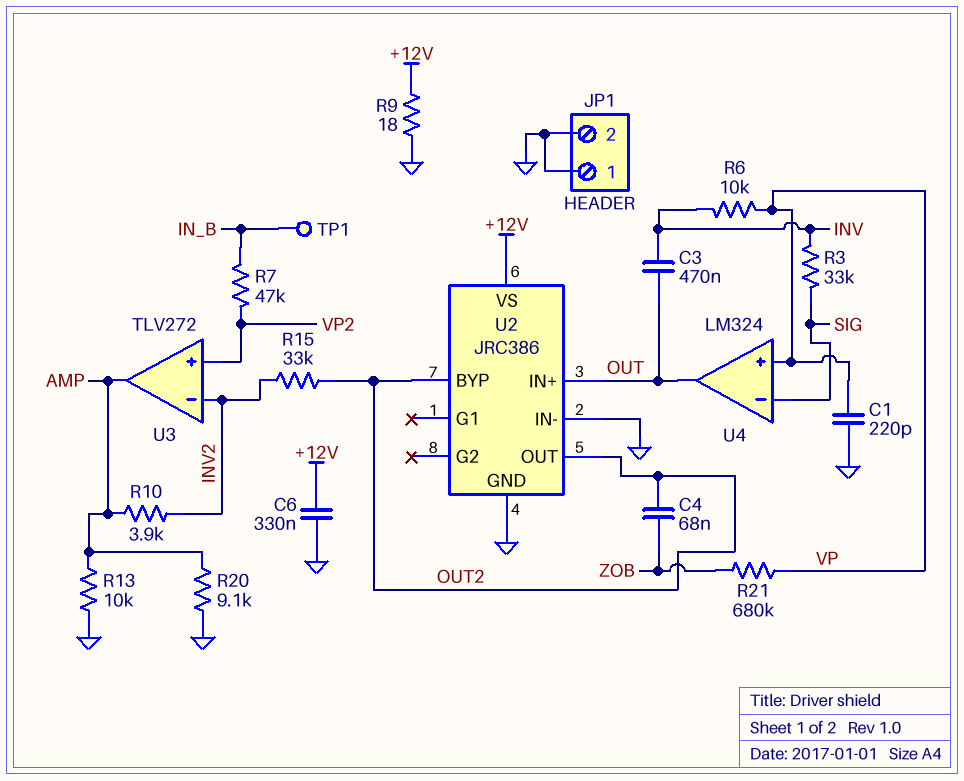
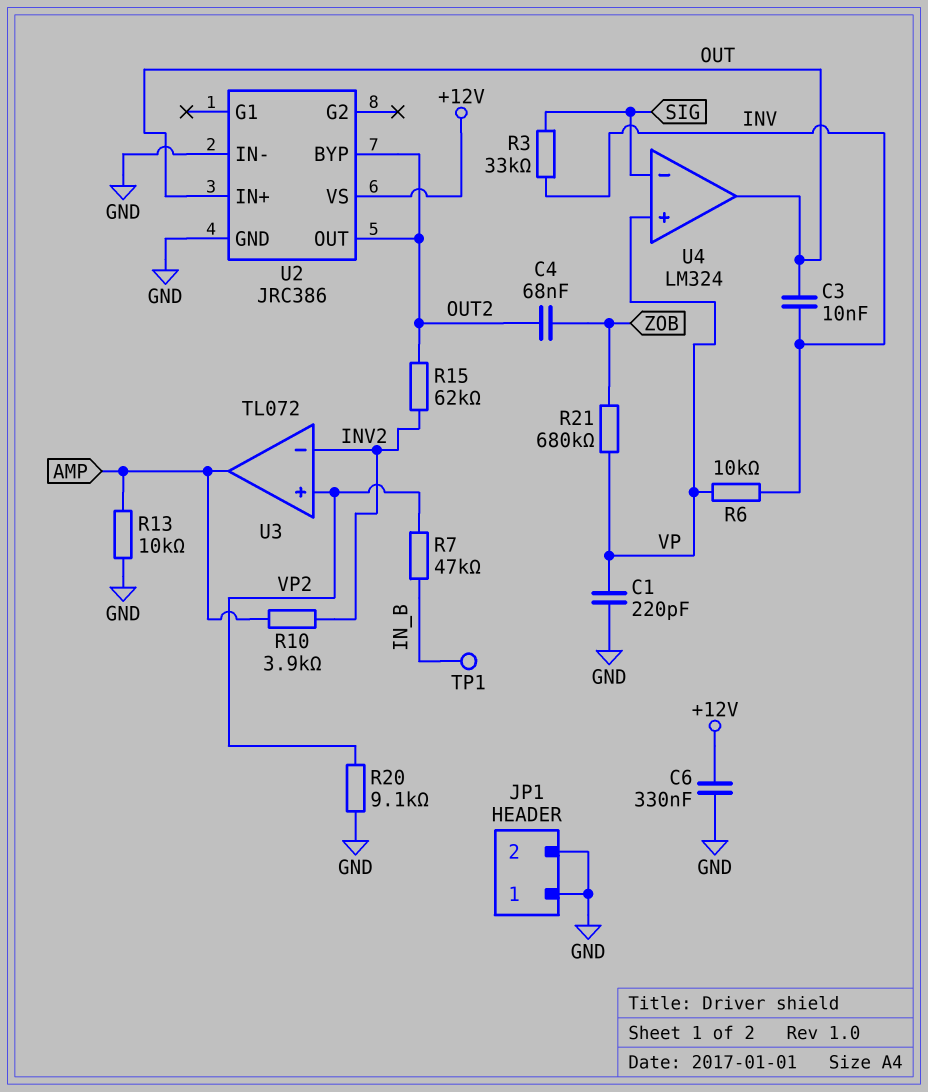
C3: 470nF (INV, OUT) -> 10nF (INV, OUT)
R9: 18 (+12V, GND) -> none
R15: 33k (INV2, OUT2) -> 62k (INV2, OUT2)
R20: 9.1k (AMP, GND) -> 9.1k (GND, VP2)
U3: TLV272 -> TL072

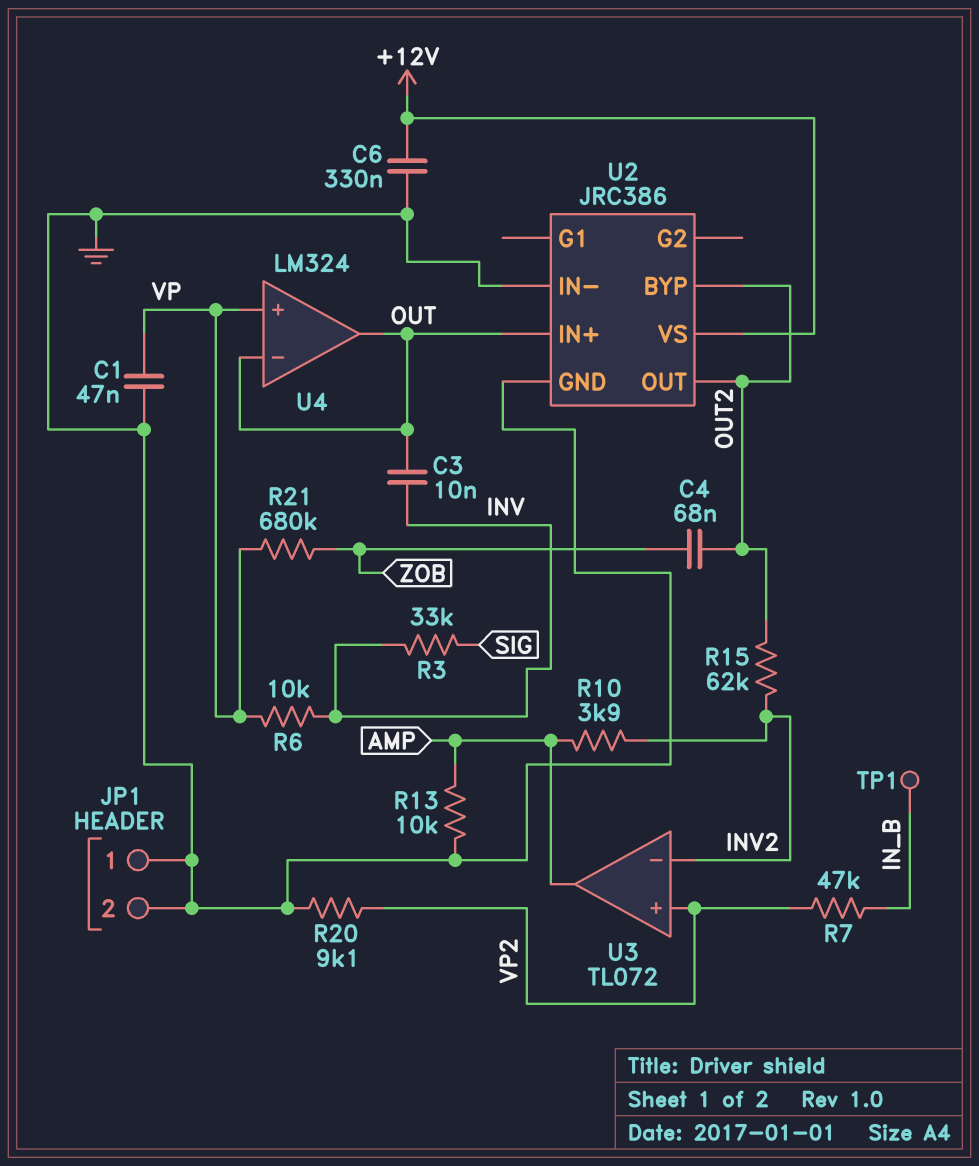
C1: 220pF (GND, VP) -> 47nF (GND, VP)
U4 pin in-: SIG -> OUT

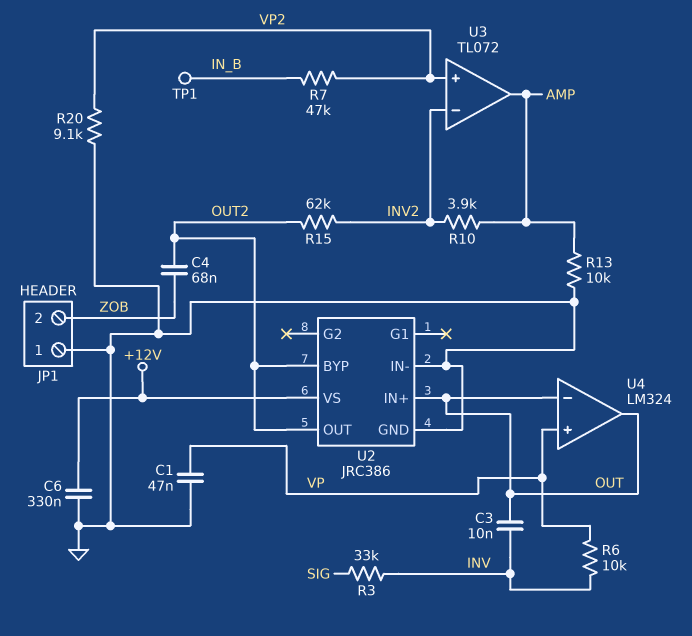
JP1 pin 2: GND -> ZOB
R21: 680k (VP, ZOB) -> none

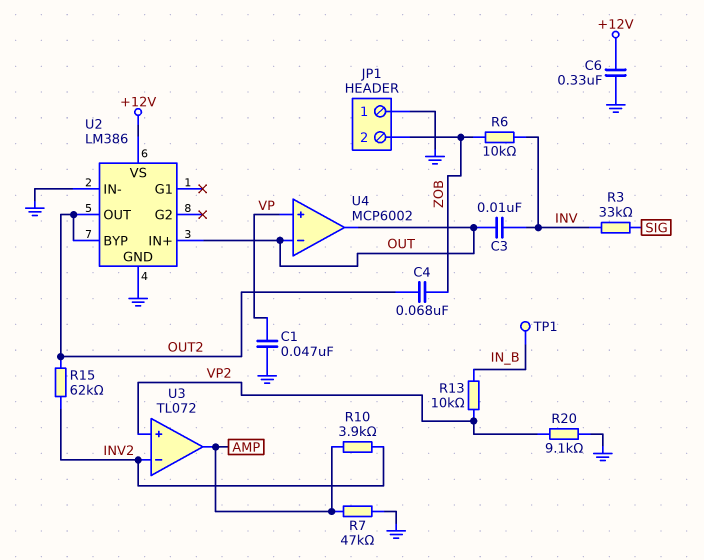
R6: 10k (INV, VP) -> 10k (INV, ZOB)
R7: 47k (IN_B, VP2) -> 47k (AMP, GND)
R13: 10k (AMP, GND) -> 10k (IN_B, VP2)
U2: JRC386 -> LM386
U4: LM324 -> MCP6002

